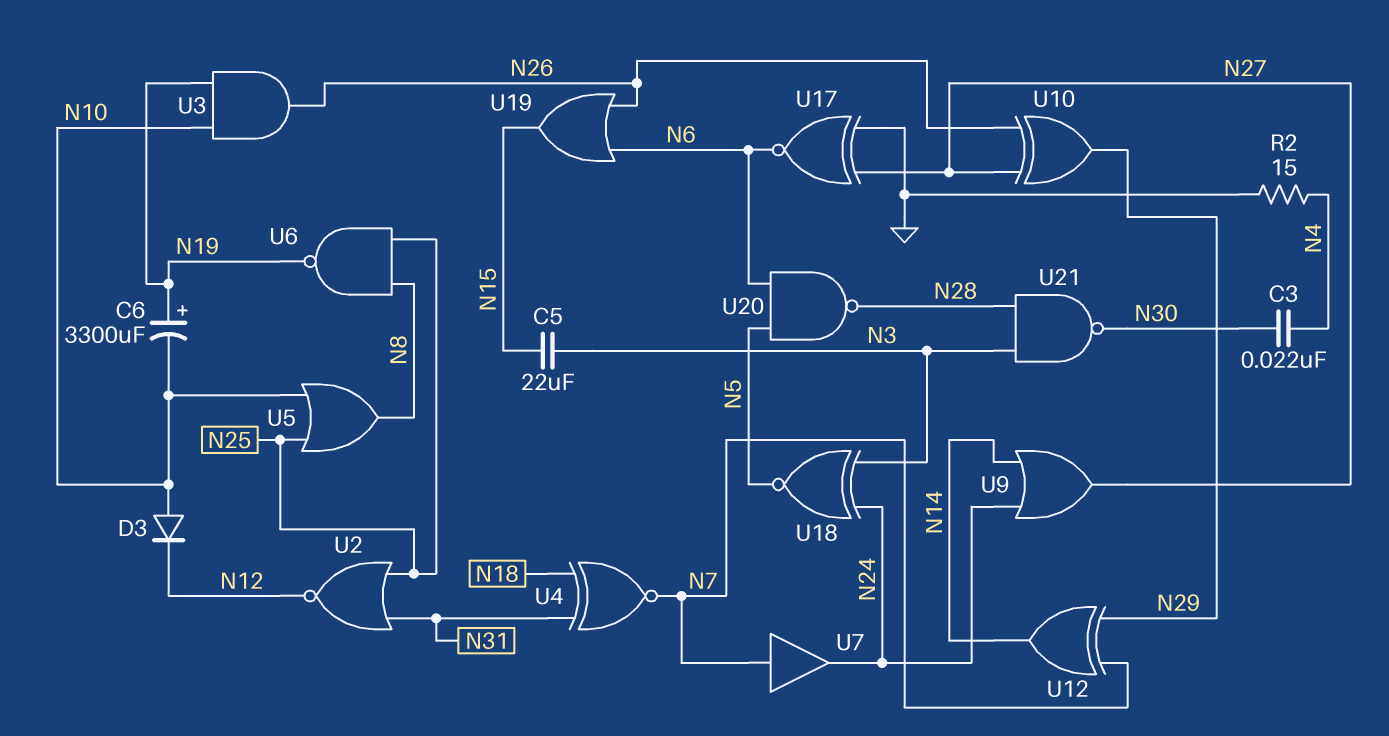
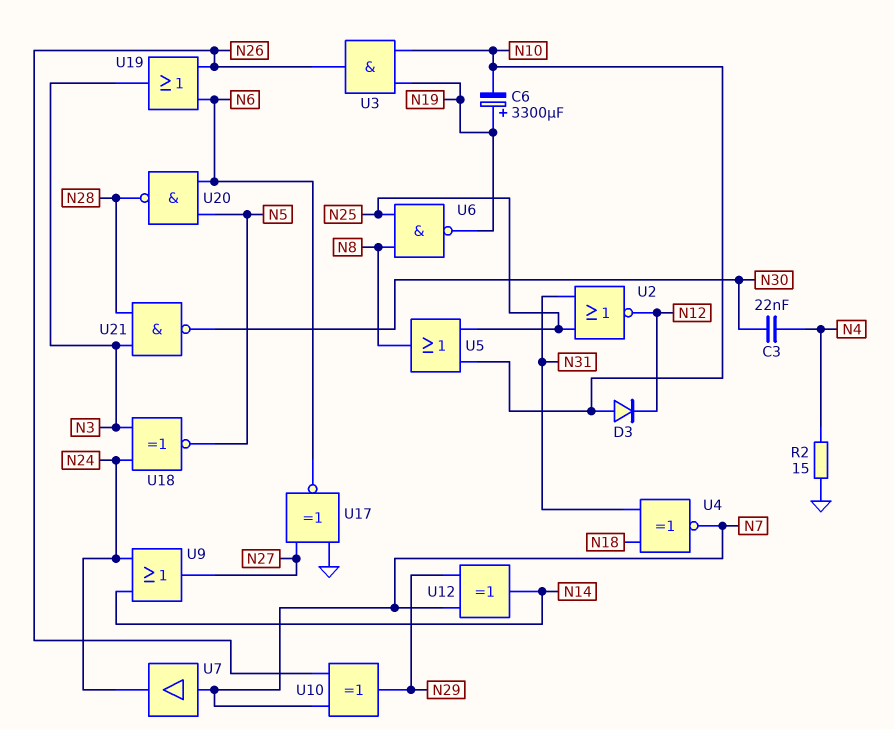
C5: 22uF (N3, N15) -> none
U10: XOR (in N26, in N27, out N29) -> XOR (in N7, in N26, out N29)
U19: OR (in N6, in N26, out N15) -> OR (in N6, in N26, out N3)

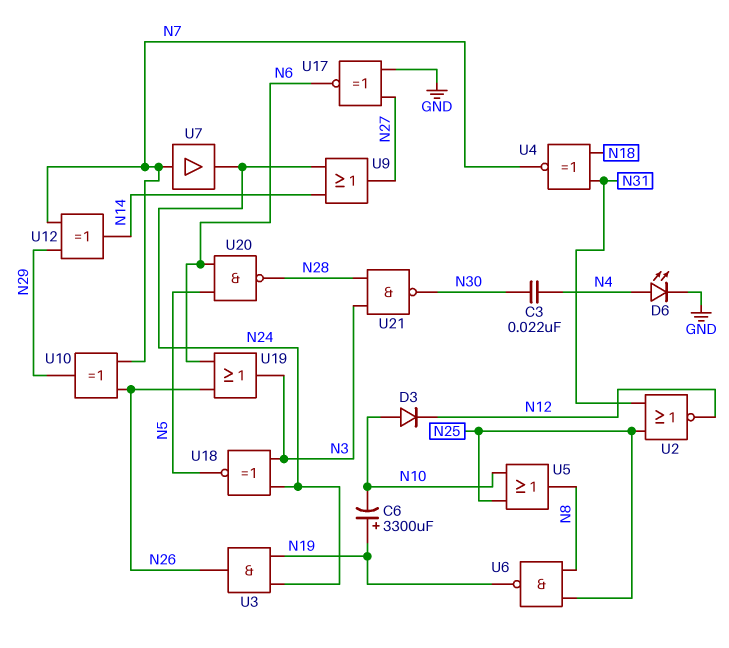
D6: none -> LED (A N4, K GND)
R2: 15 (GND, N4) -> none
U3: AND (in N10, in N19, out N26) -> AND (in N19, in N24, out N26)

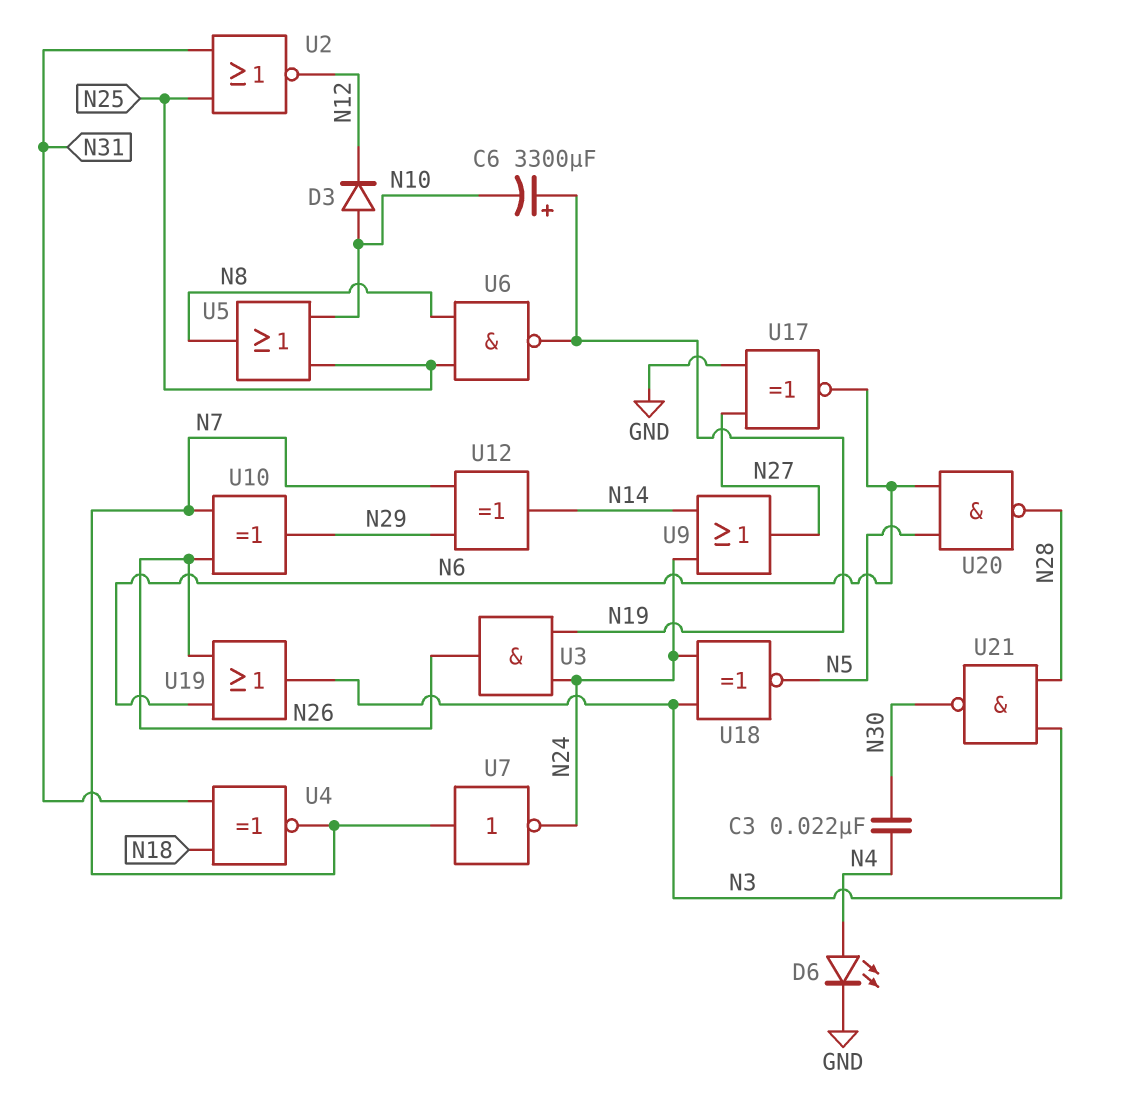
U7: buffer (in N7, out N24) -> NOT (in N7, out N24)

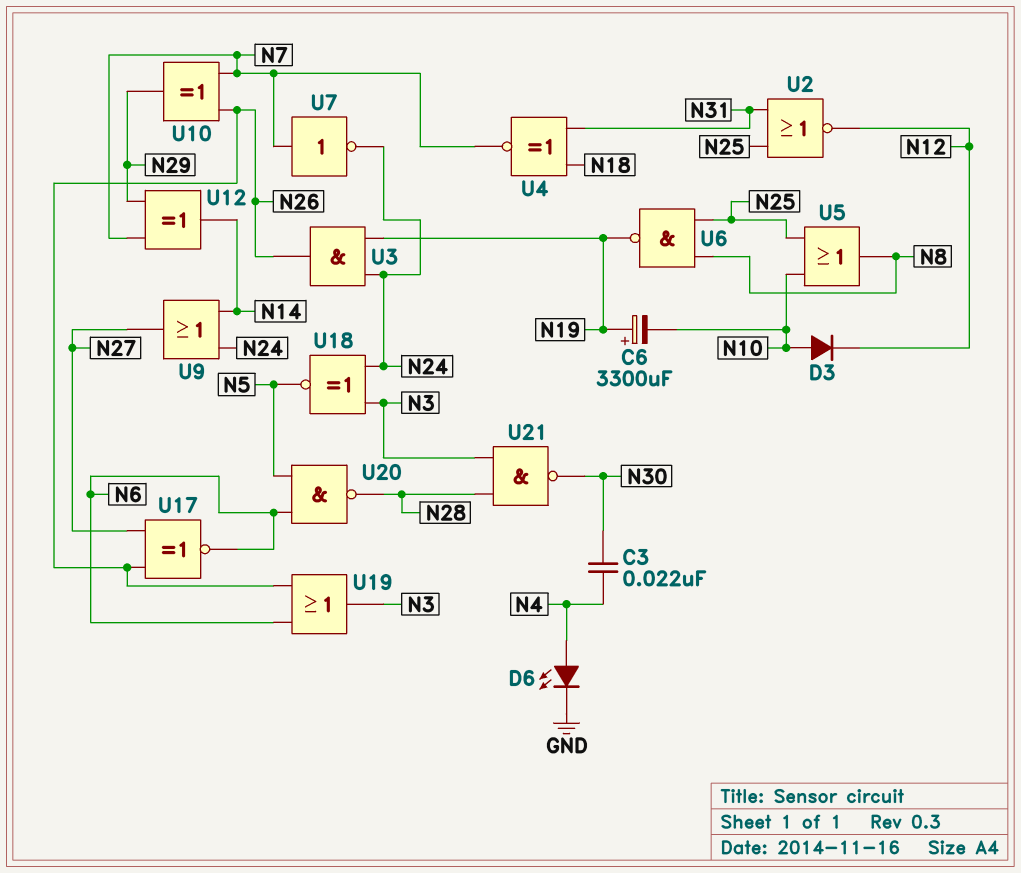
U17: XNOR (in GND, in N27, out N6) -> XNOR (in N26, in N27, out N6)

